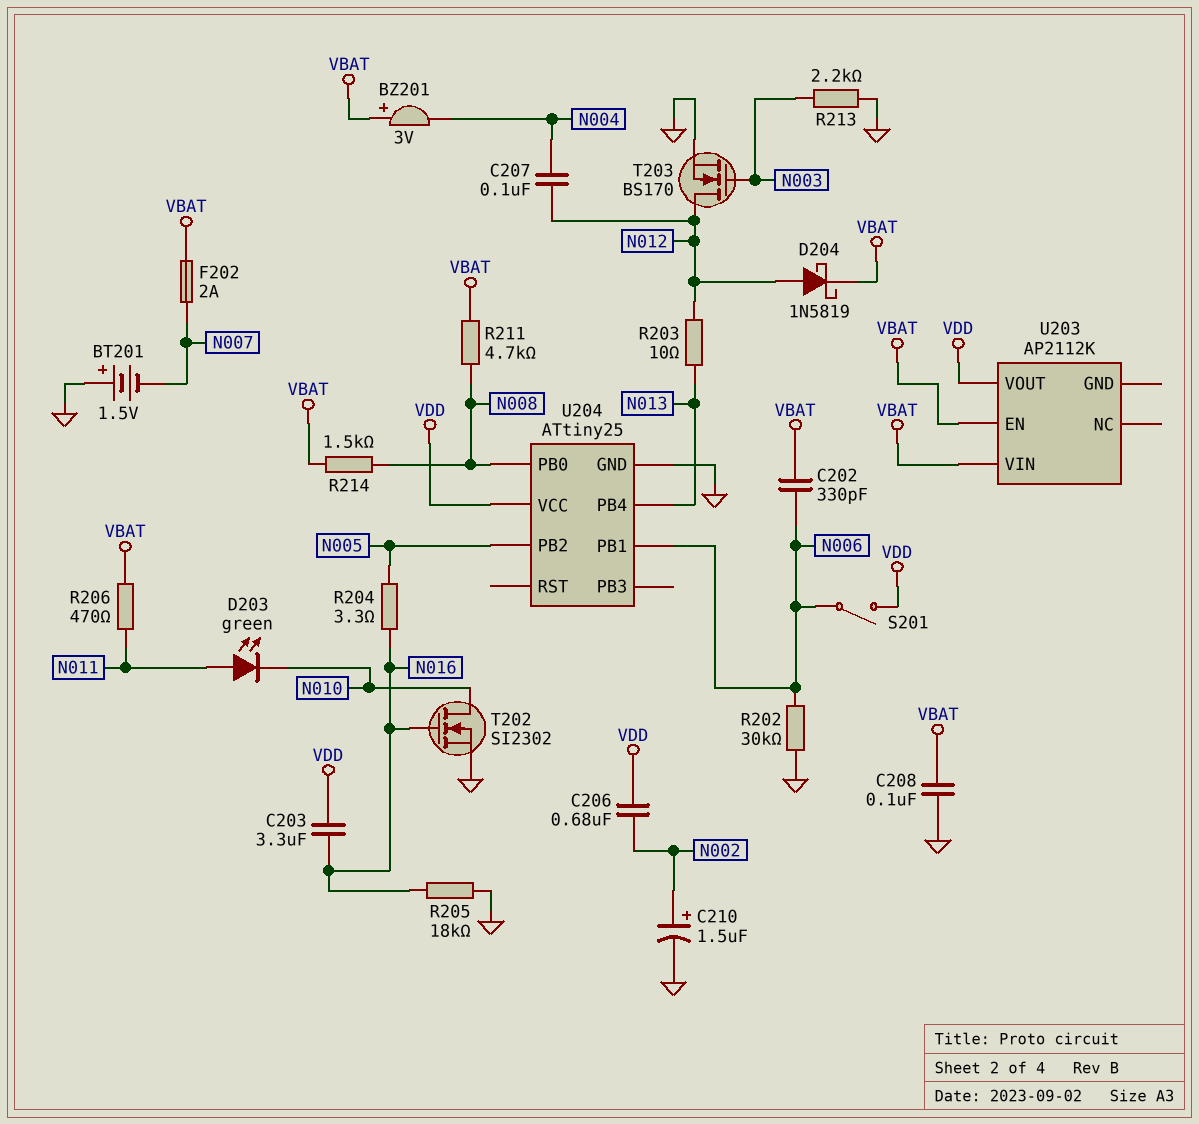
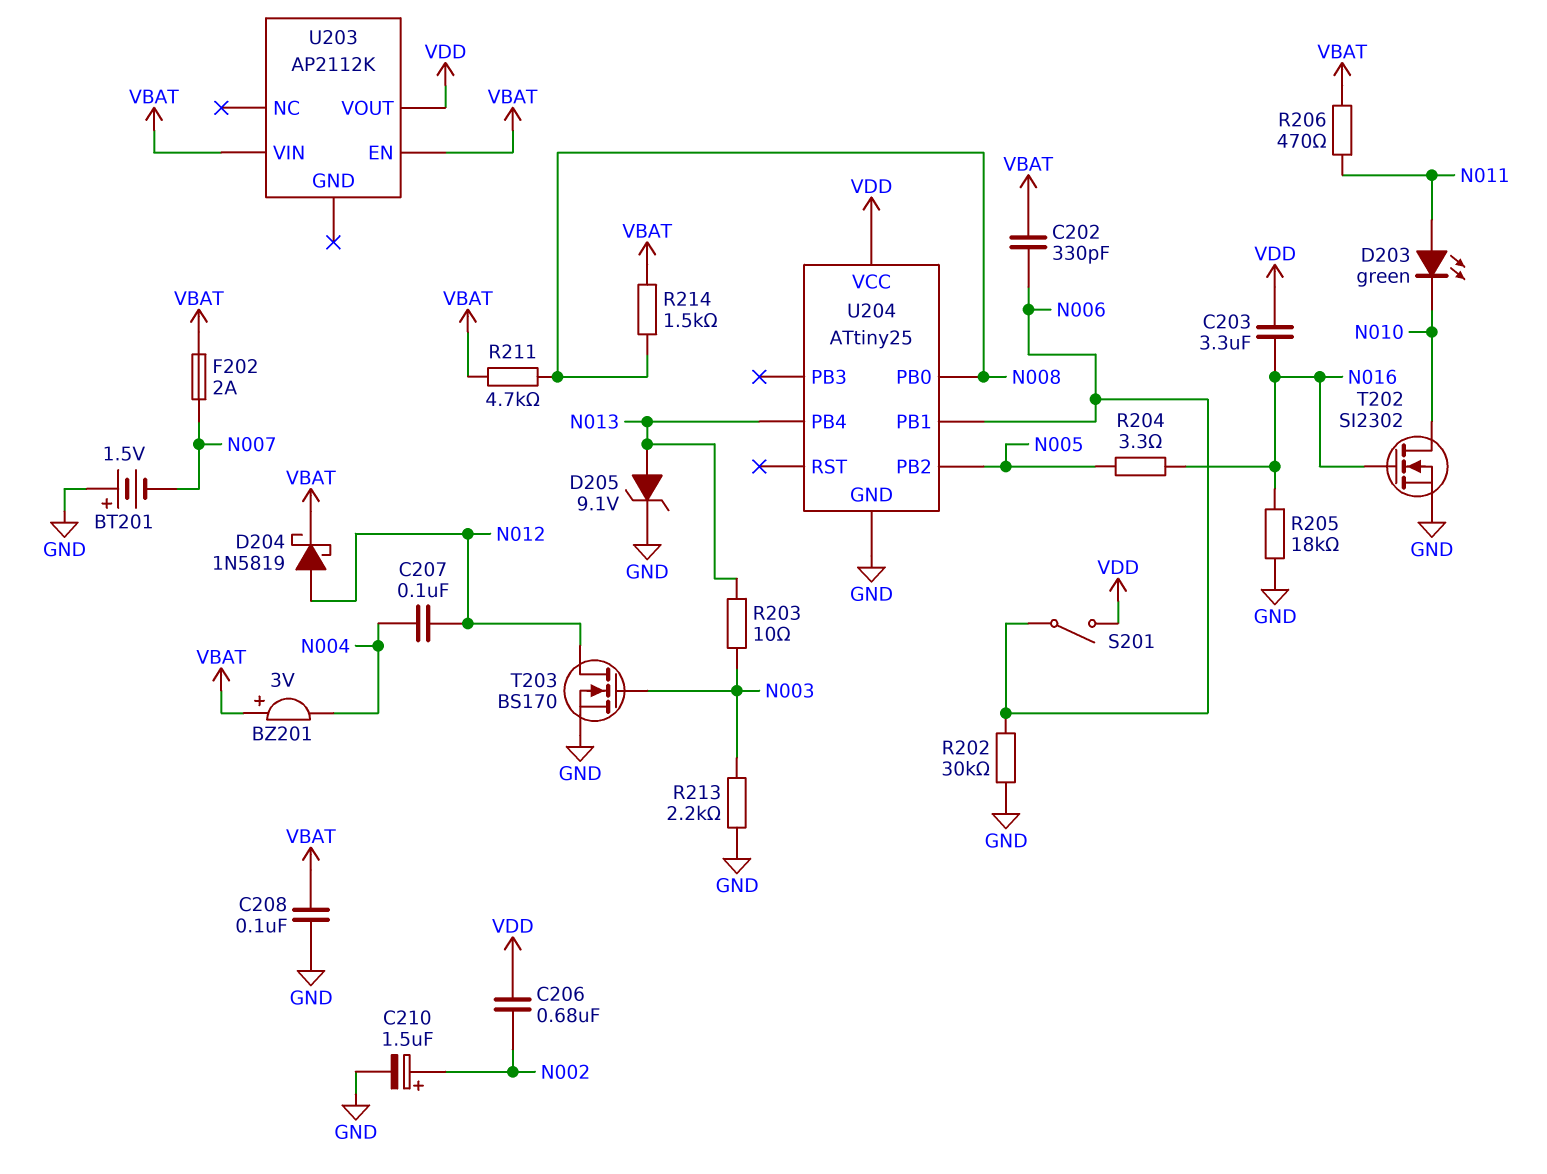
D205: none -> zener 9.1V (A N013, K GND)
R203: 10 (N012, N013) -> 10 (N003, N013)

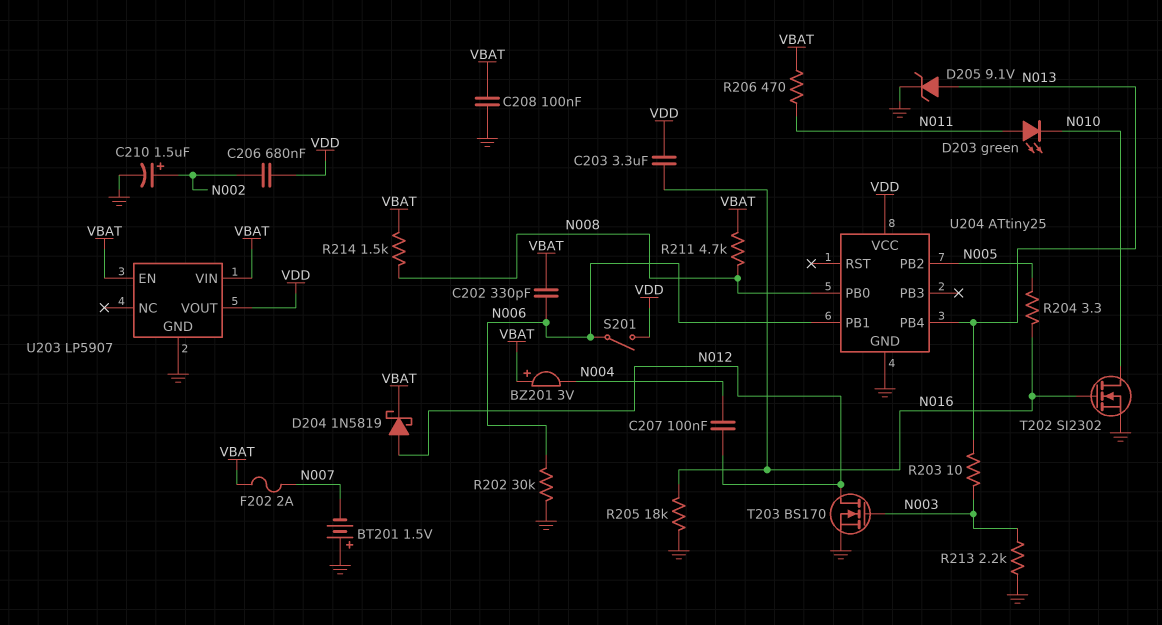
U203: AP2112K -> LP5907
U203 pin GND: none -> GND

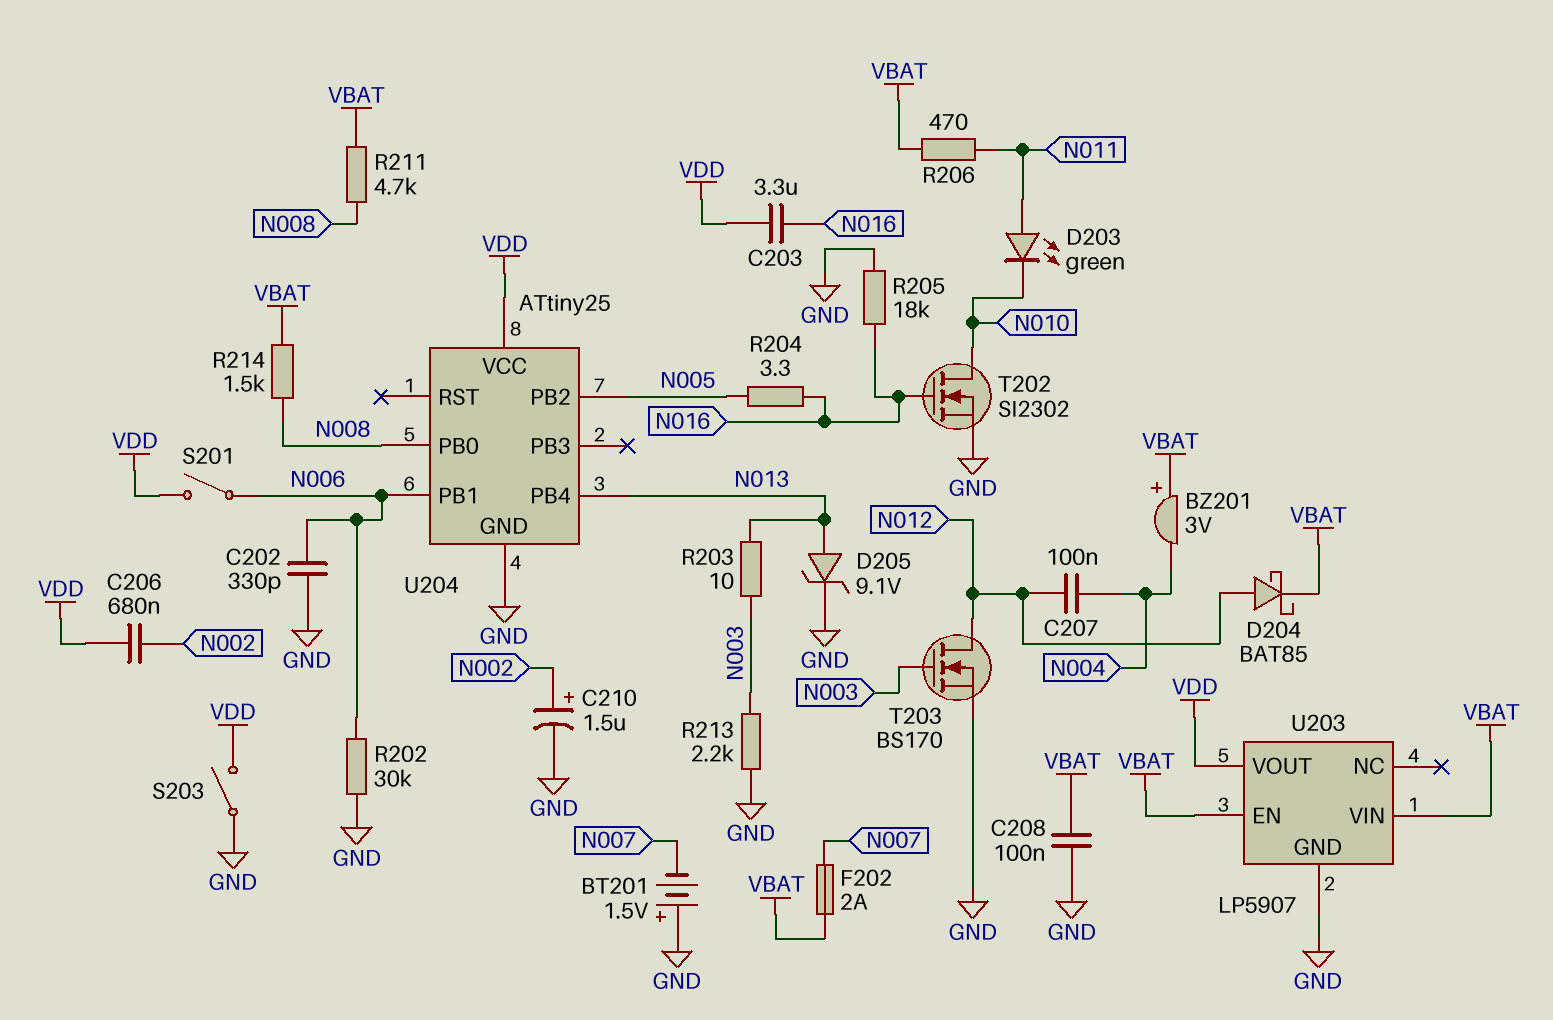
C202: 330pF (N006, VBAT) -> 330pF (GND, N006)
D204: schottky 1N5819 (A N012, K VBAT) -> schottky BAT85 (A N012, K VBAT)
S203: none -> switch (GND, VDD)

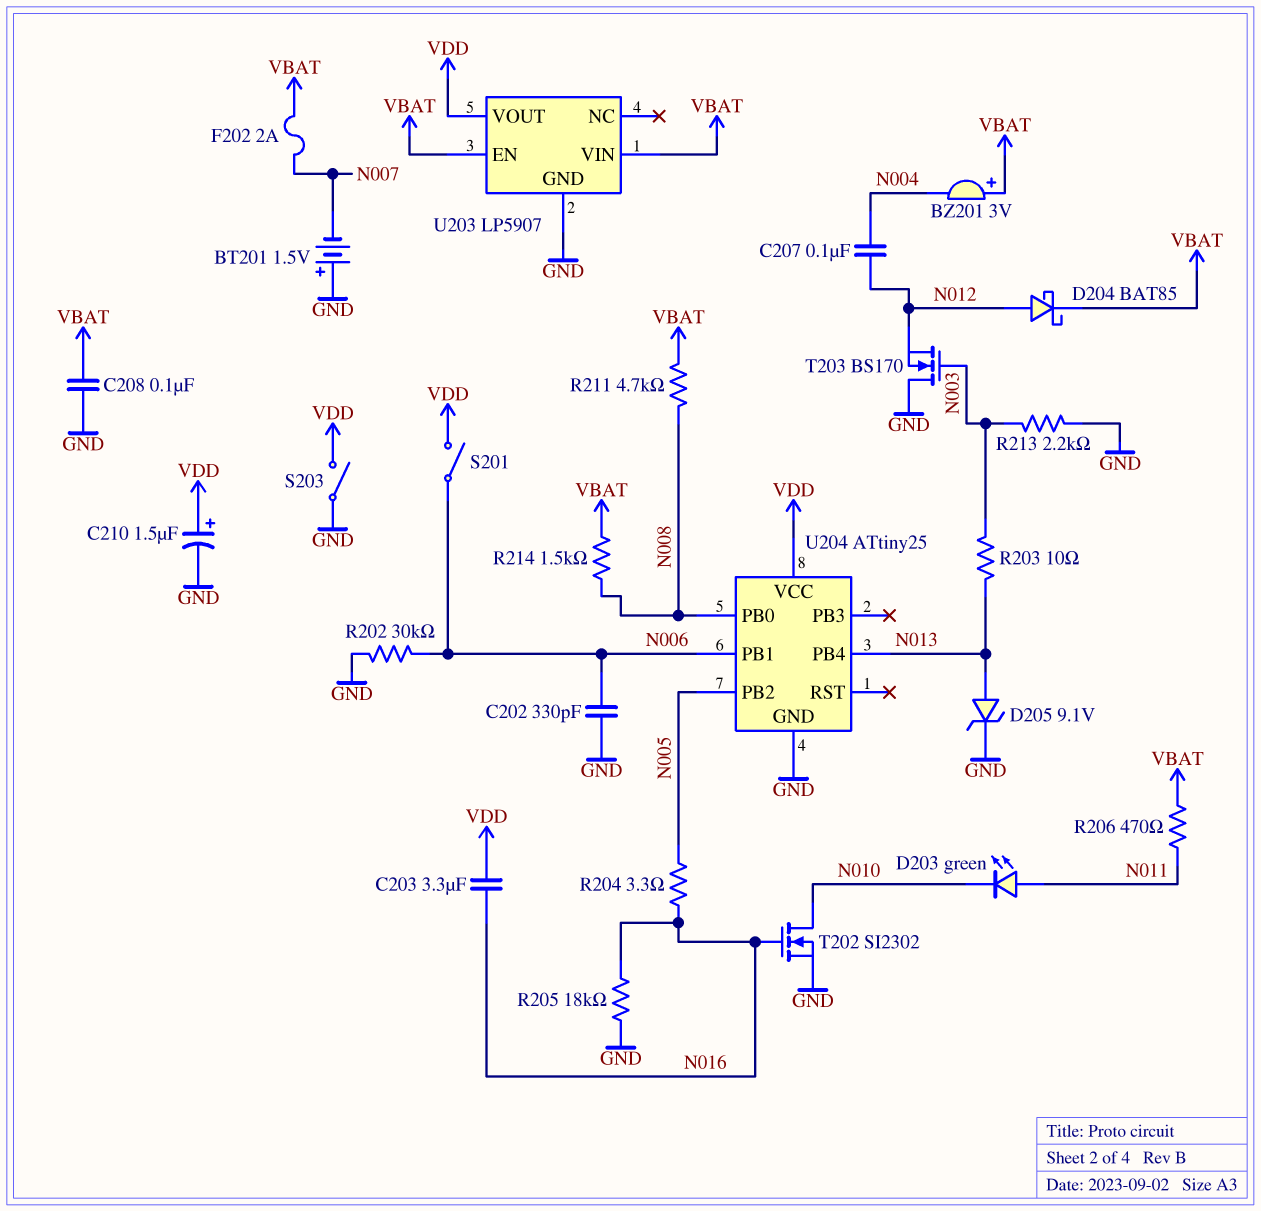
C206: 680nF (N002, VDD) -> none
C210: 1.5uF (plus N002, minus GND) -> 1.5uF (plus VDD, minus GND)
T203: NMOS BS170 (G N003, D N012, S GND) -> NMOS BS170 (G N003, D GND, S N012)

